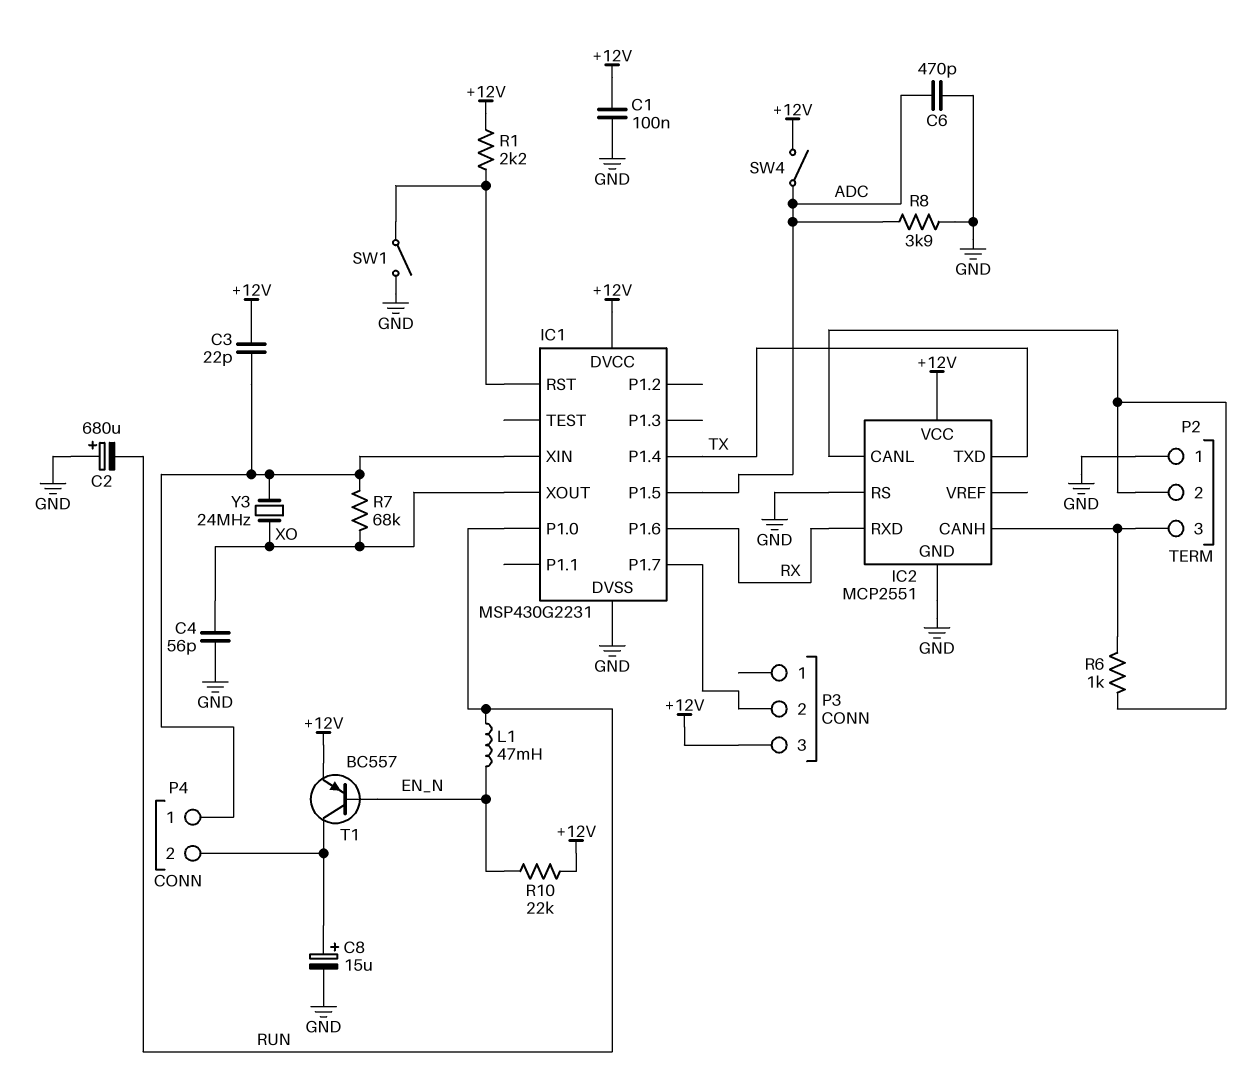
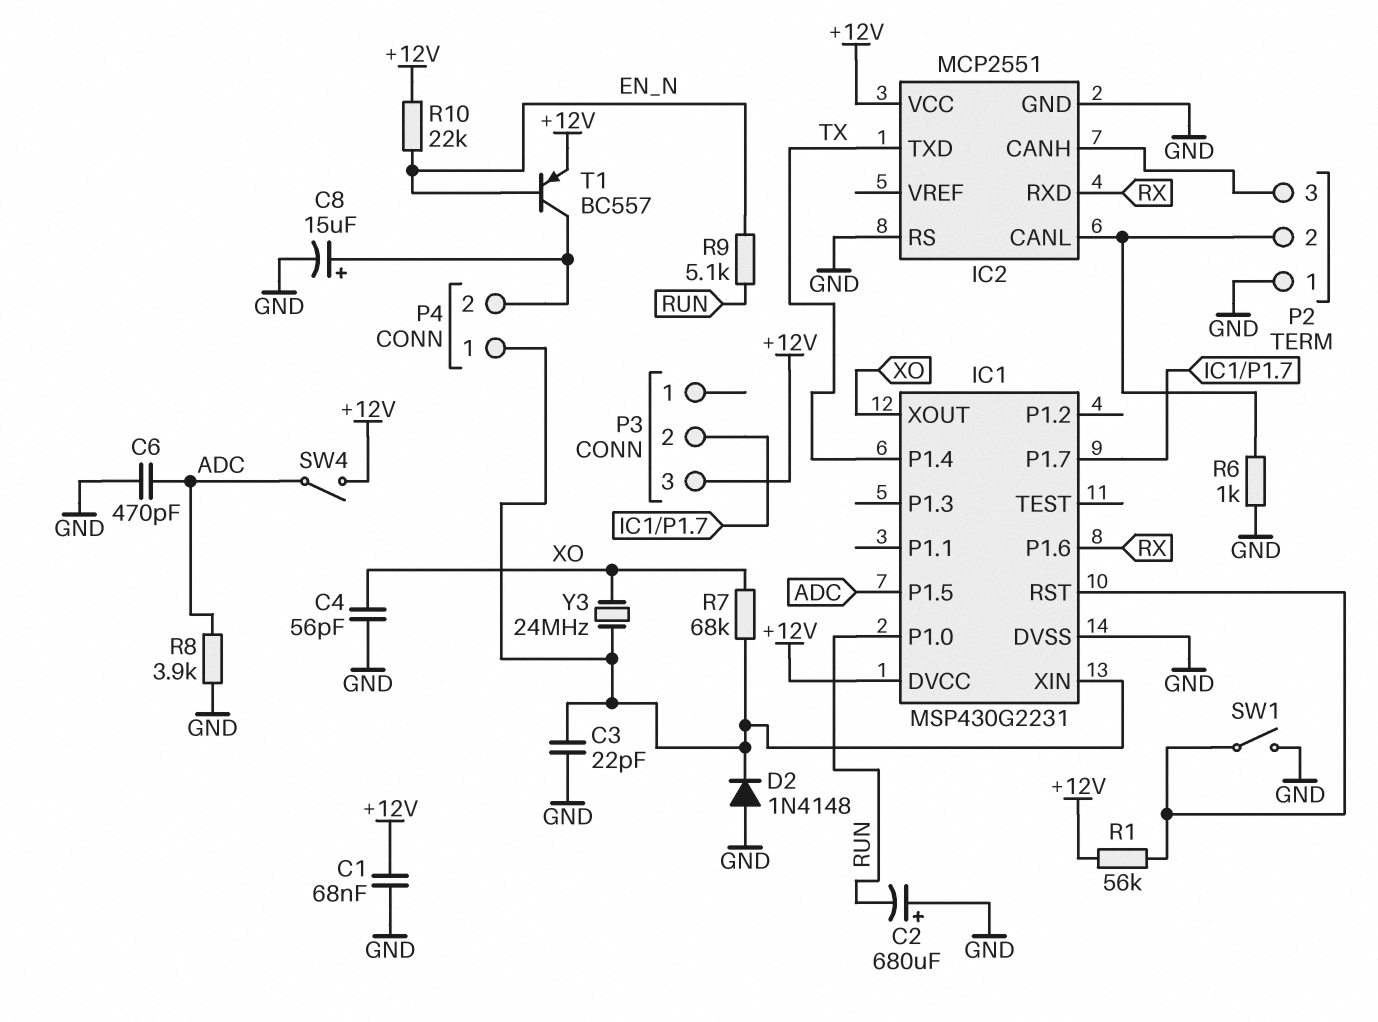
C1: 100nF (+12V, GND) -> 68nF (+12V, GND)
C3: 22pF (+12V, IC1/XIN) -> 22pF (GND, IC1/XIN)
D2: none -> diode 1N4148 (A GND, K IC1/XIN)
L1: 47mH (EN_N, RUN) -> none
R1: 2.2k (+12V, IC1/RST) -> 56k (+12V, IC1/RST)
R6: 1k (IC2/CANH, IC2/CANL) -> 1k (GND, IC2/CANL)
R9: none -> 5.1k (EN_N, RUN)

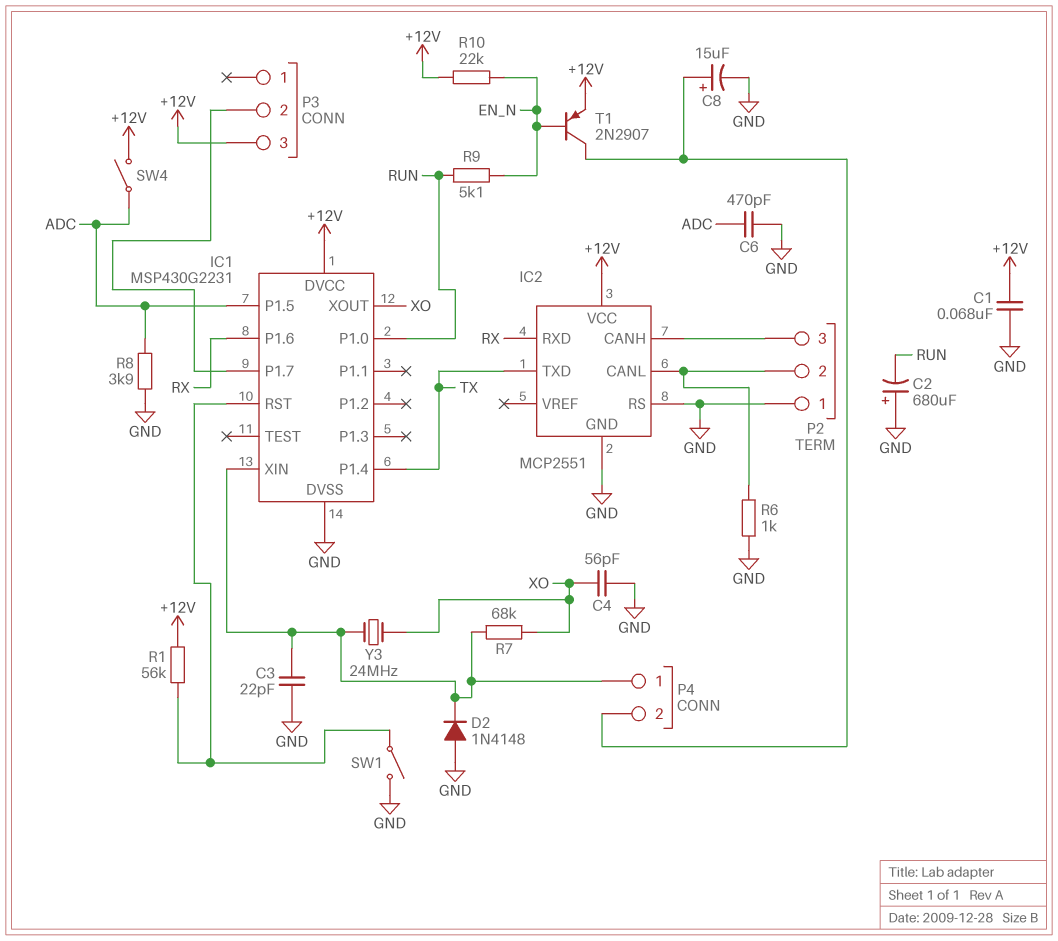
T1: PNP BC557 (B EN_N, C P4/2, E +12V) -> PNP 2N2907 (B EN_N, C P4/2, E +12V)

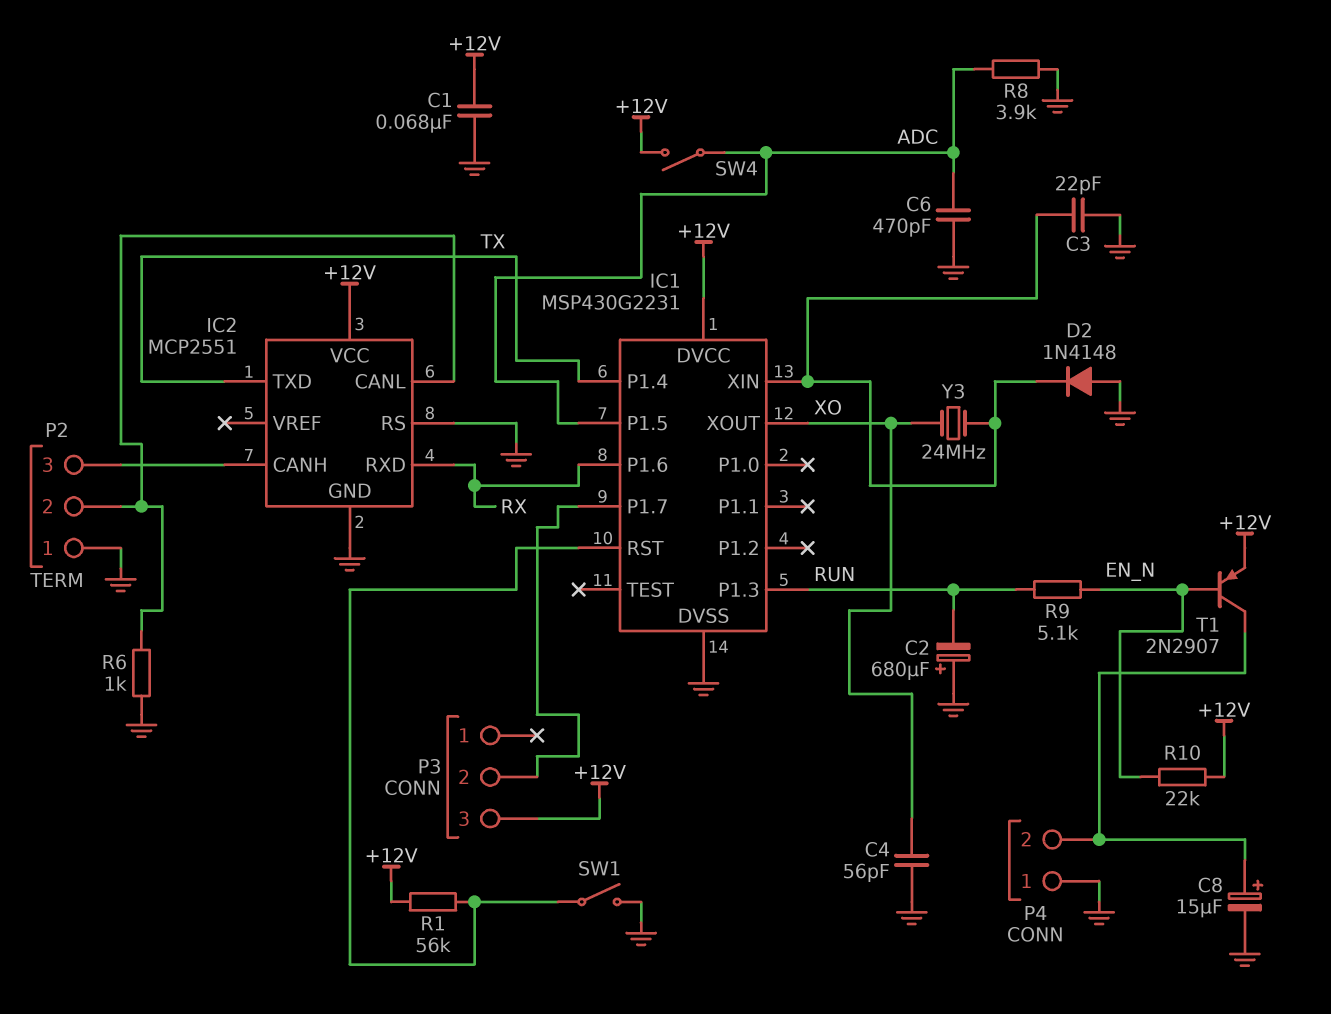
IC1 pin P1.0: RUN -> none
IC1 pin P1.3: none -> RUN
P4 pin 1: IC1/XIN -> GND
R7: 68k (IC1/XIN, XO) -> none

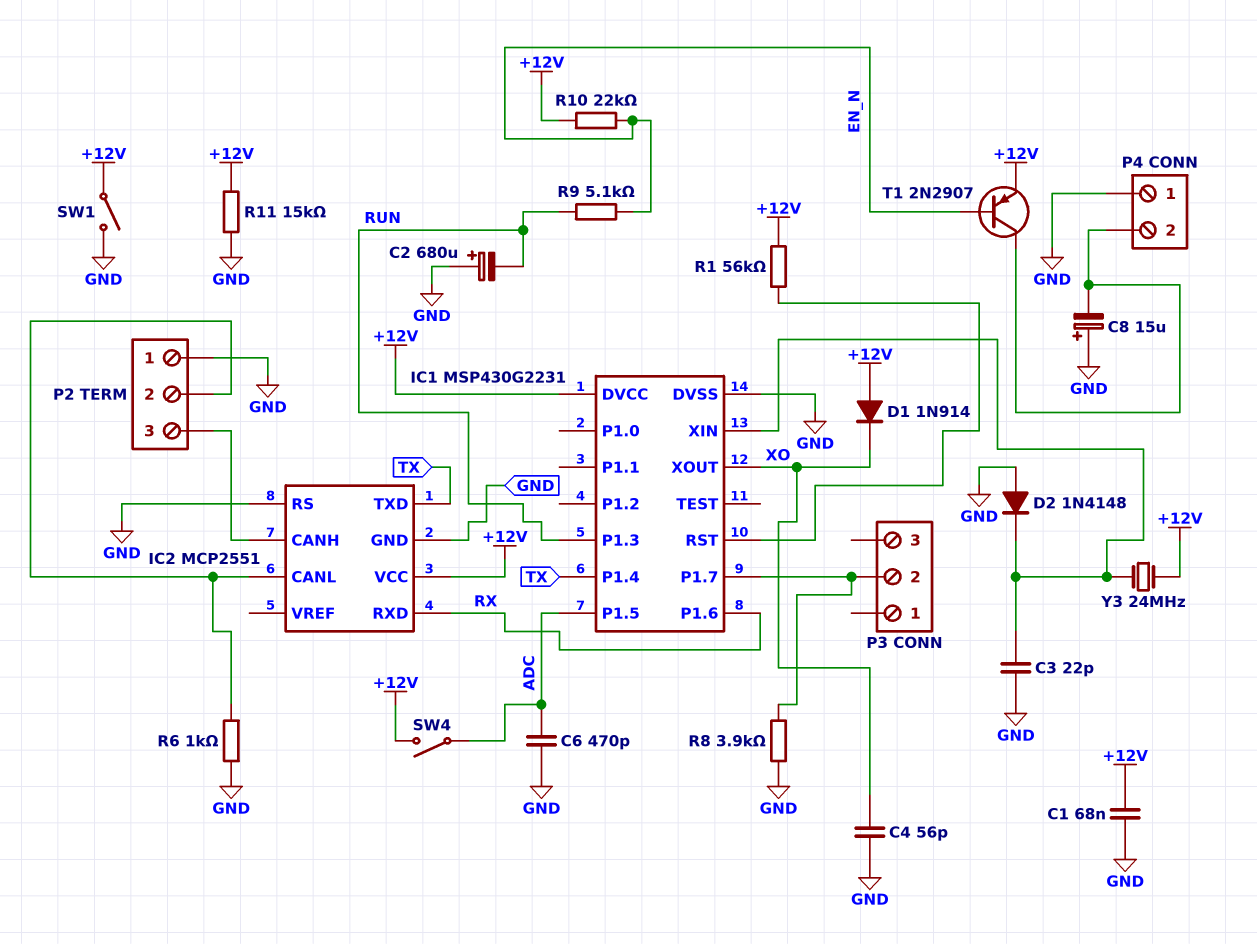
C8: 15uF (plus P4/2, minus GND) -> 15uF (plus GND, minus P4/2)
D1: none -> diode 1N914 (A +12V, K XO)
P3 pin 3: +12V -> none
R8: 3.9k (ADC, GND) -> 3.9k (GND, IC1/P1.7)
R11: none -> 15k (+12V, GND)
SW1: switch (GND, IC1/RST) -> switch (+12V, GND)
Y3: 24MHz (IC1/XIN, XO) -> 24MHz (+12V, IC1/XIN)

